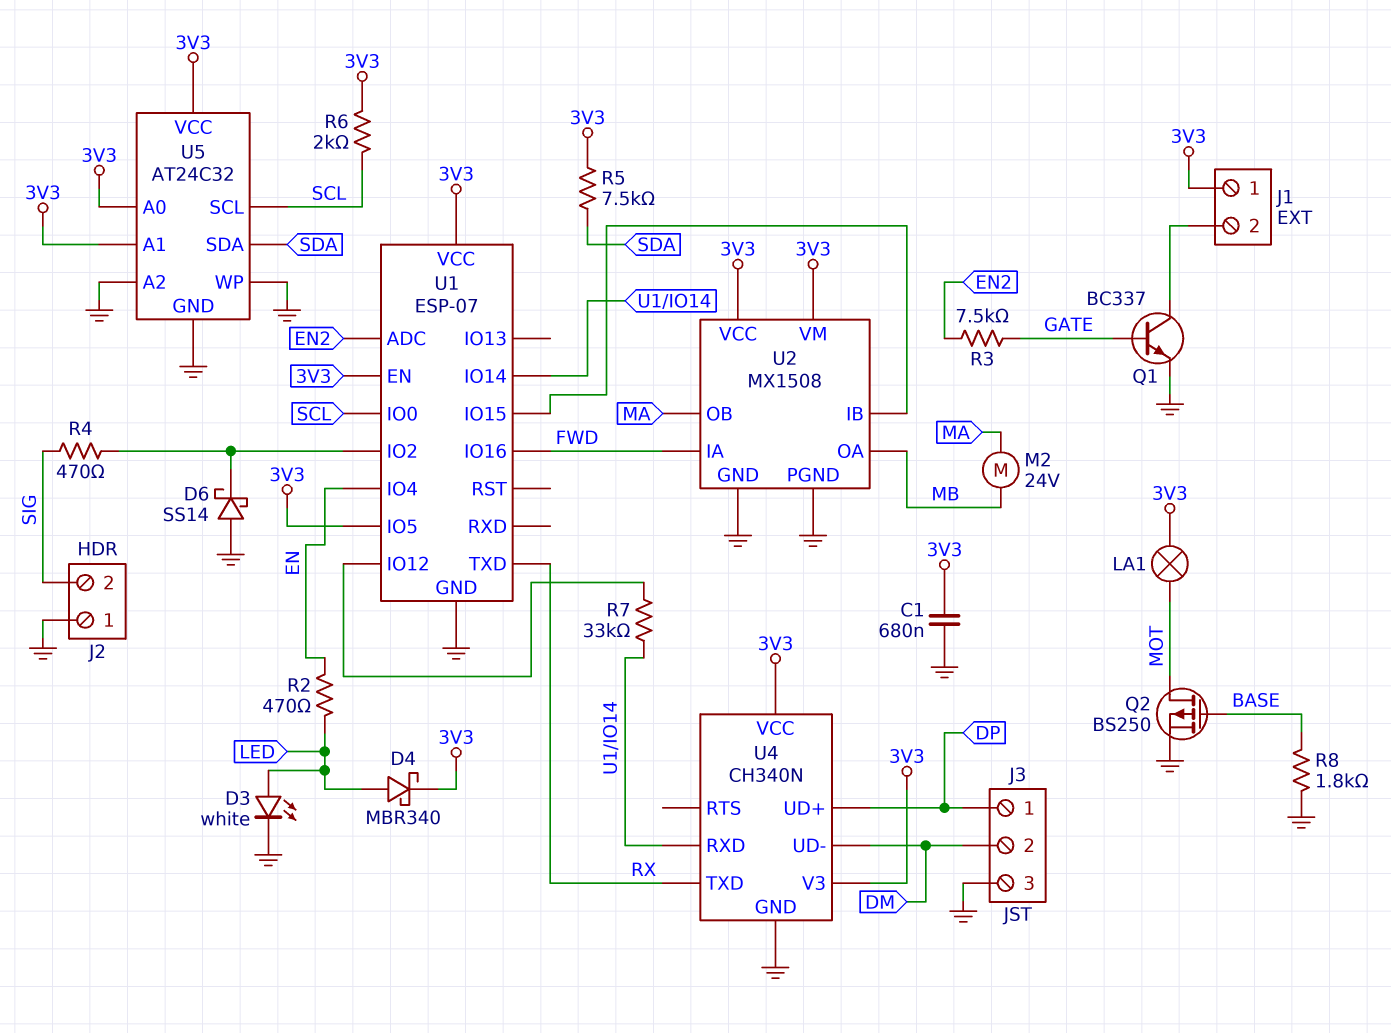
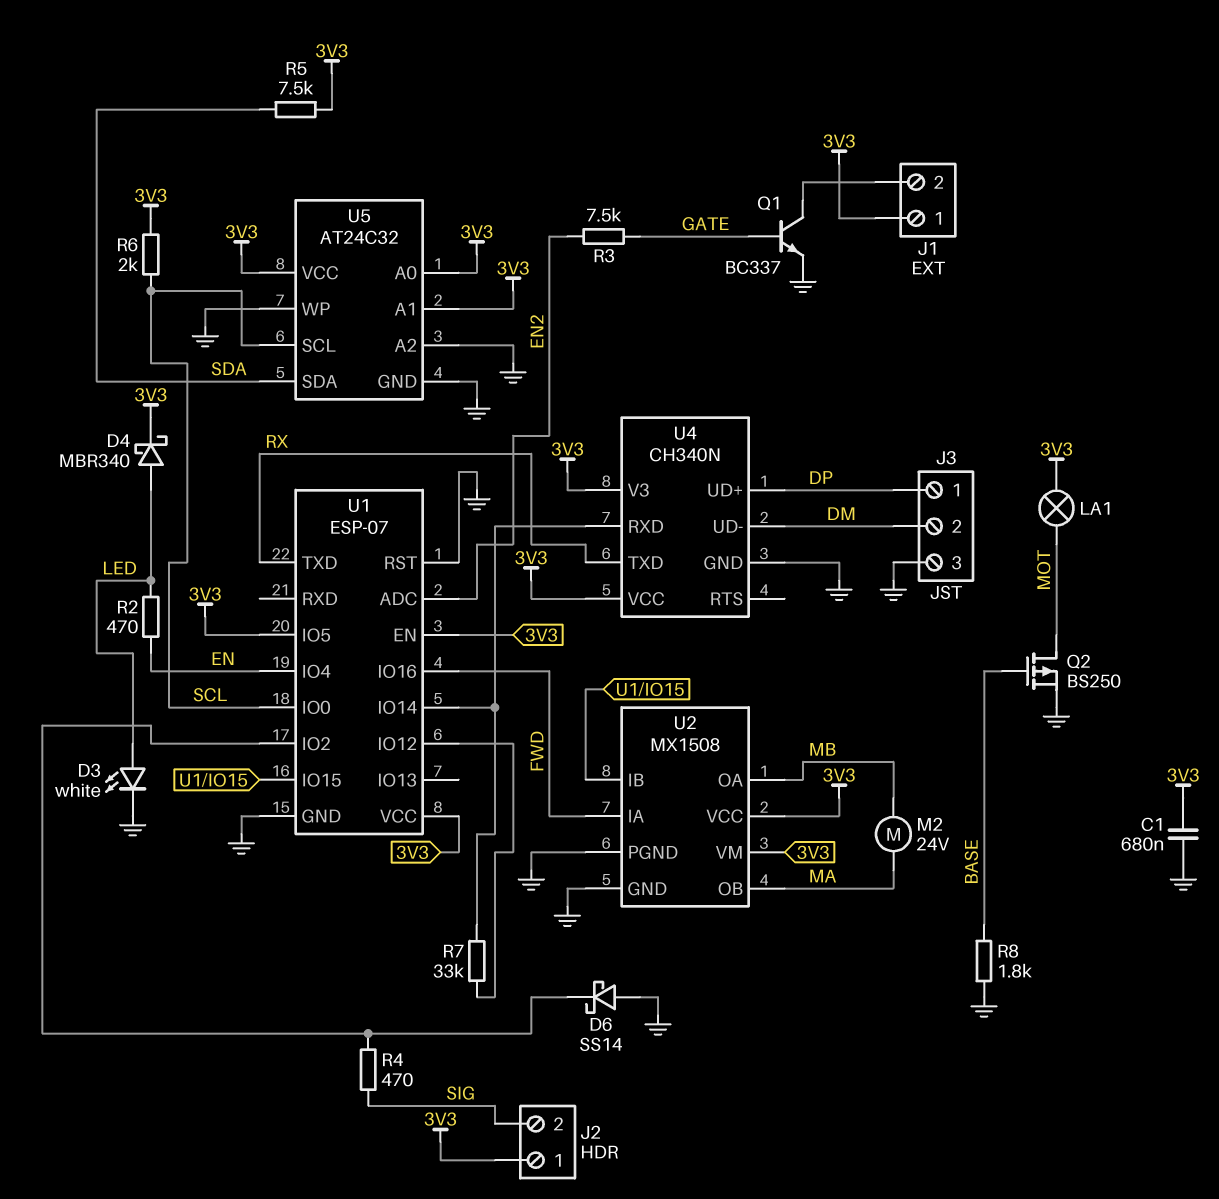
J2 pin 1: GND -> 3V3
U1 pin RST: none -> GND

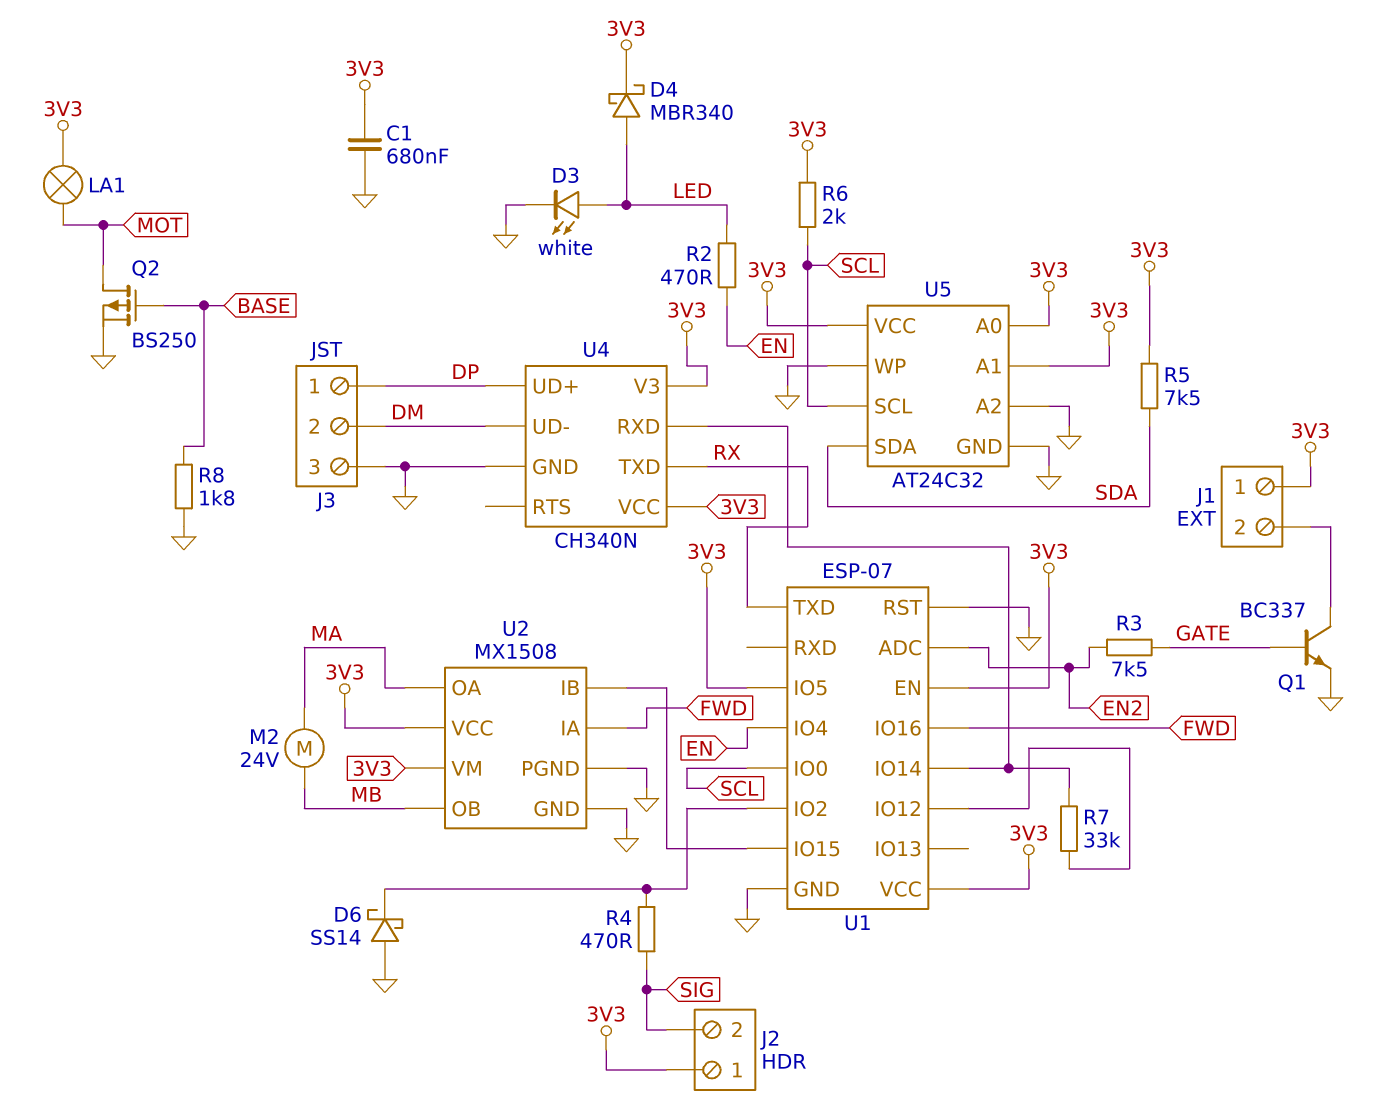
U2 pin OA: MB -> MA
U2 pin OB: MA -> MB

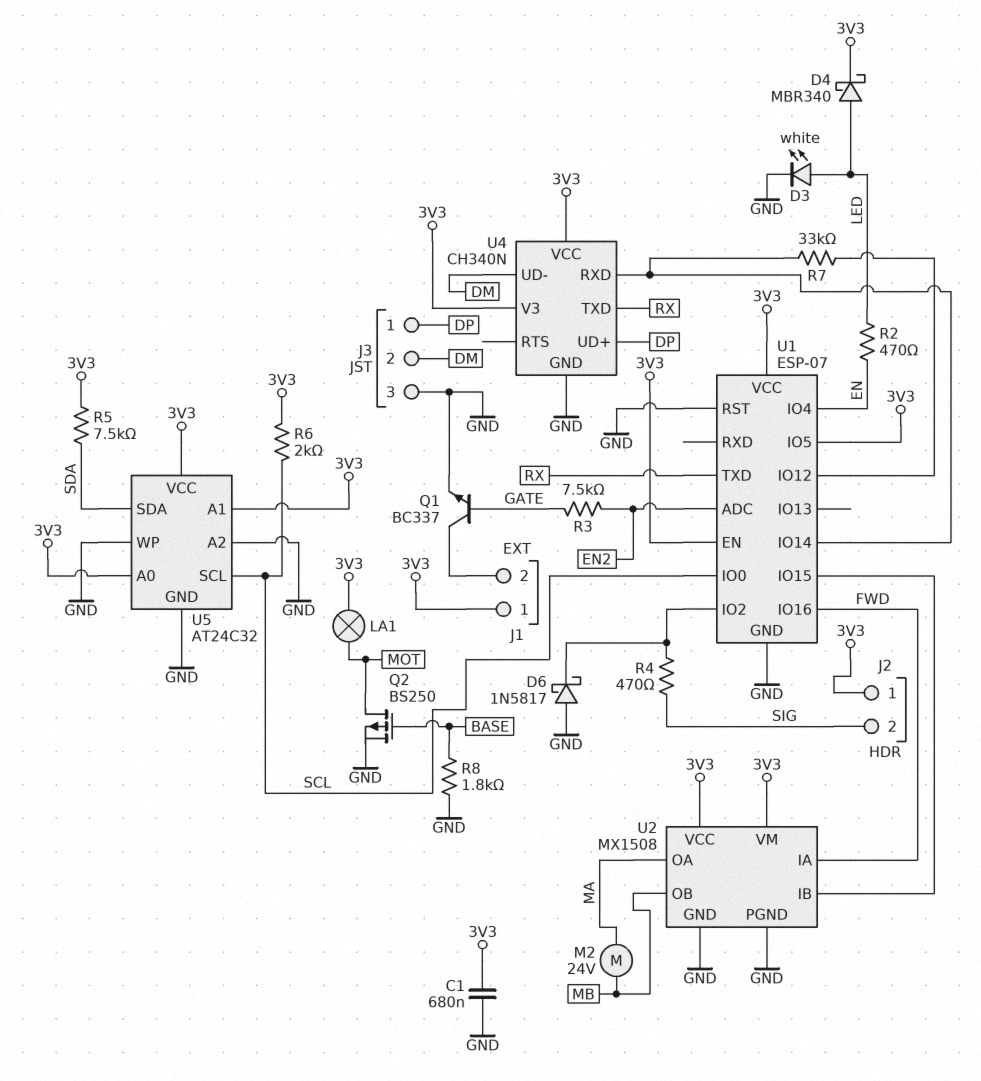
D6: schottky SS14 (A GND, K U1/IO2) -> schottky 1N5817 (A GND, K U1/IO2)

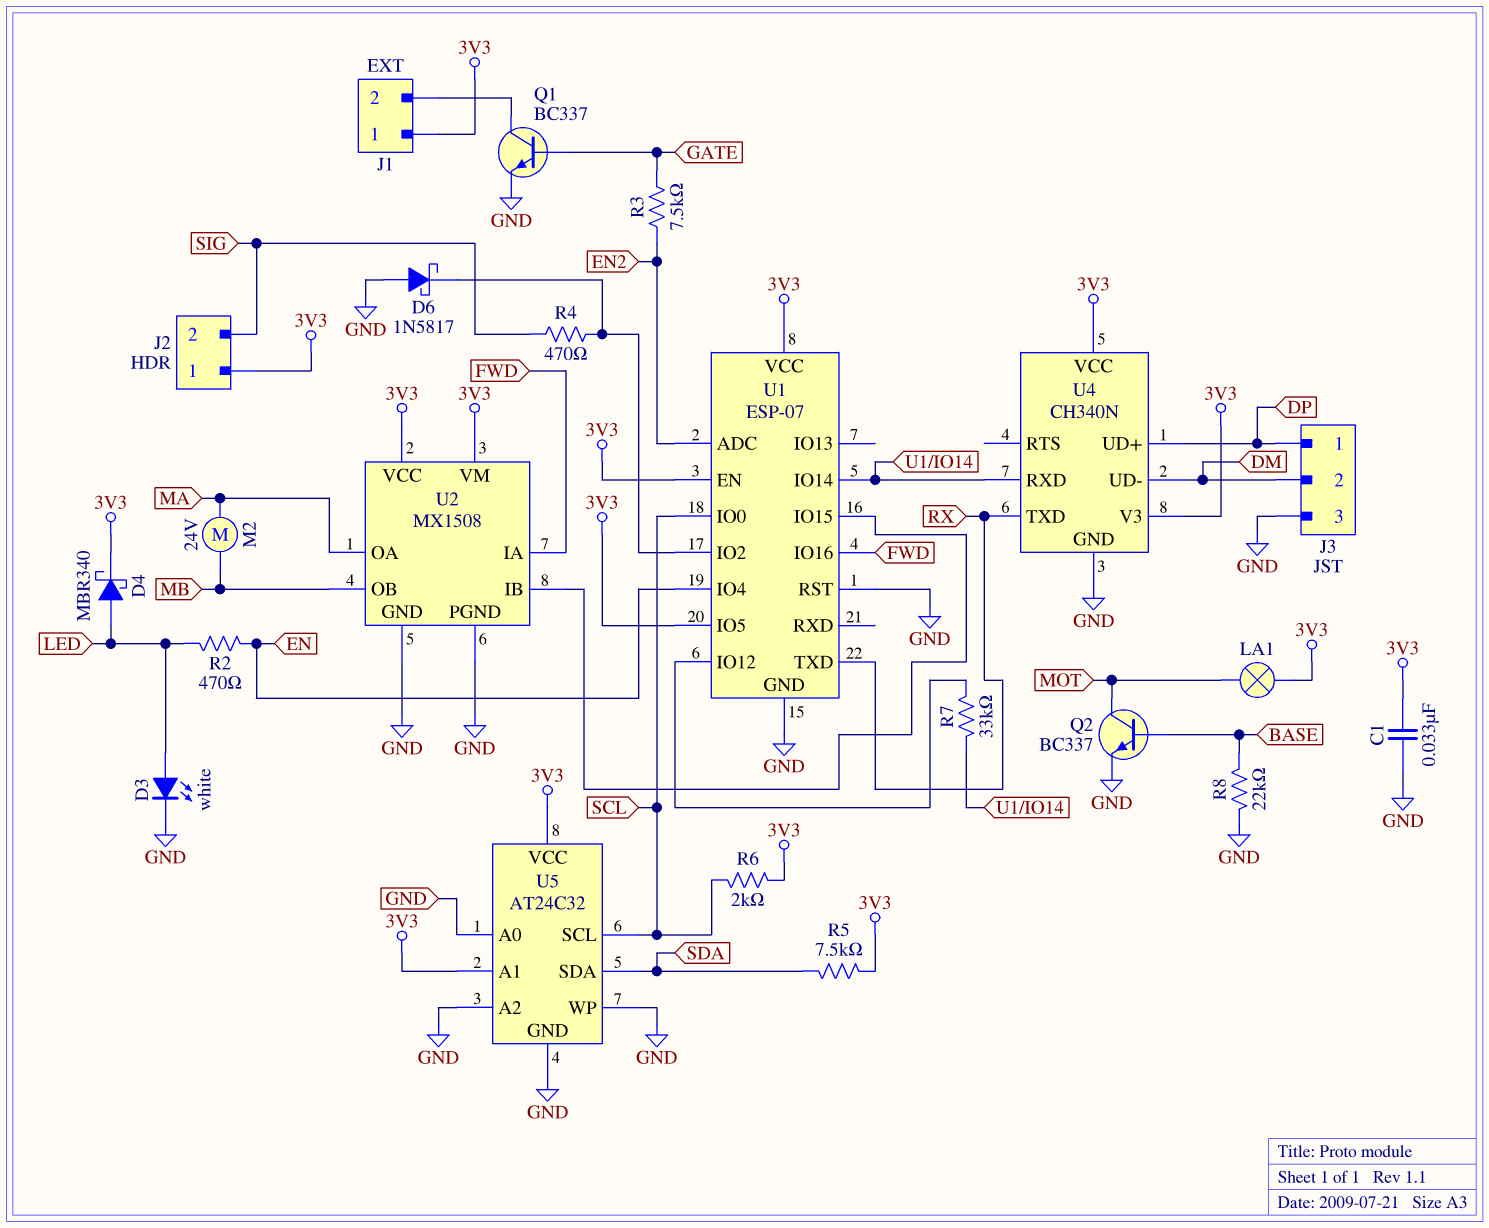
C1: 680nF (3V3, GND) -> 33nF (3V3, GND)
Q2: PMOS BS250 (G BASE, D MOT, S GND) -> NPN BC337 (B BASE, C MOT, E GND)
R8: 1.8k (BASE, GND) -> 22k (BASE, GND)
U5 pin A0: 3V3 -> GND

